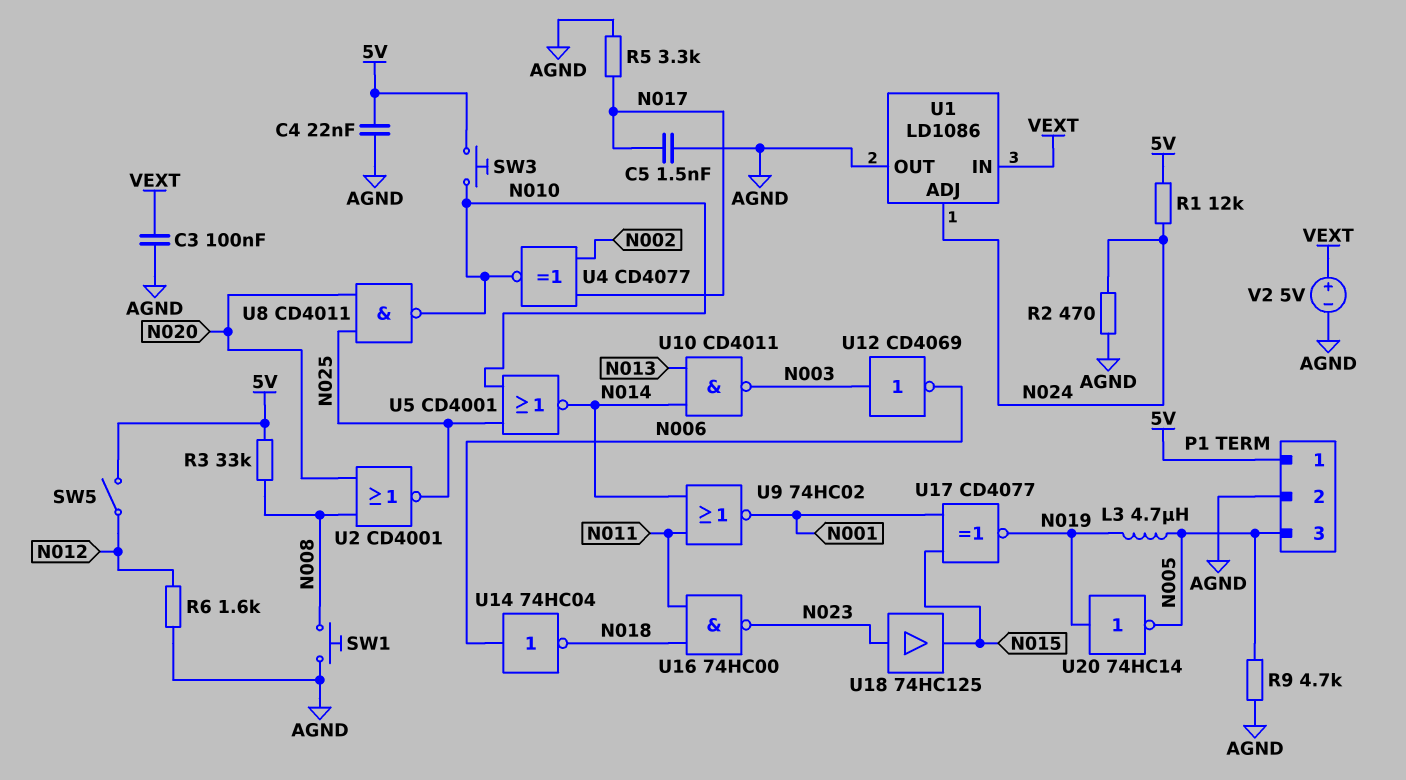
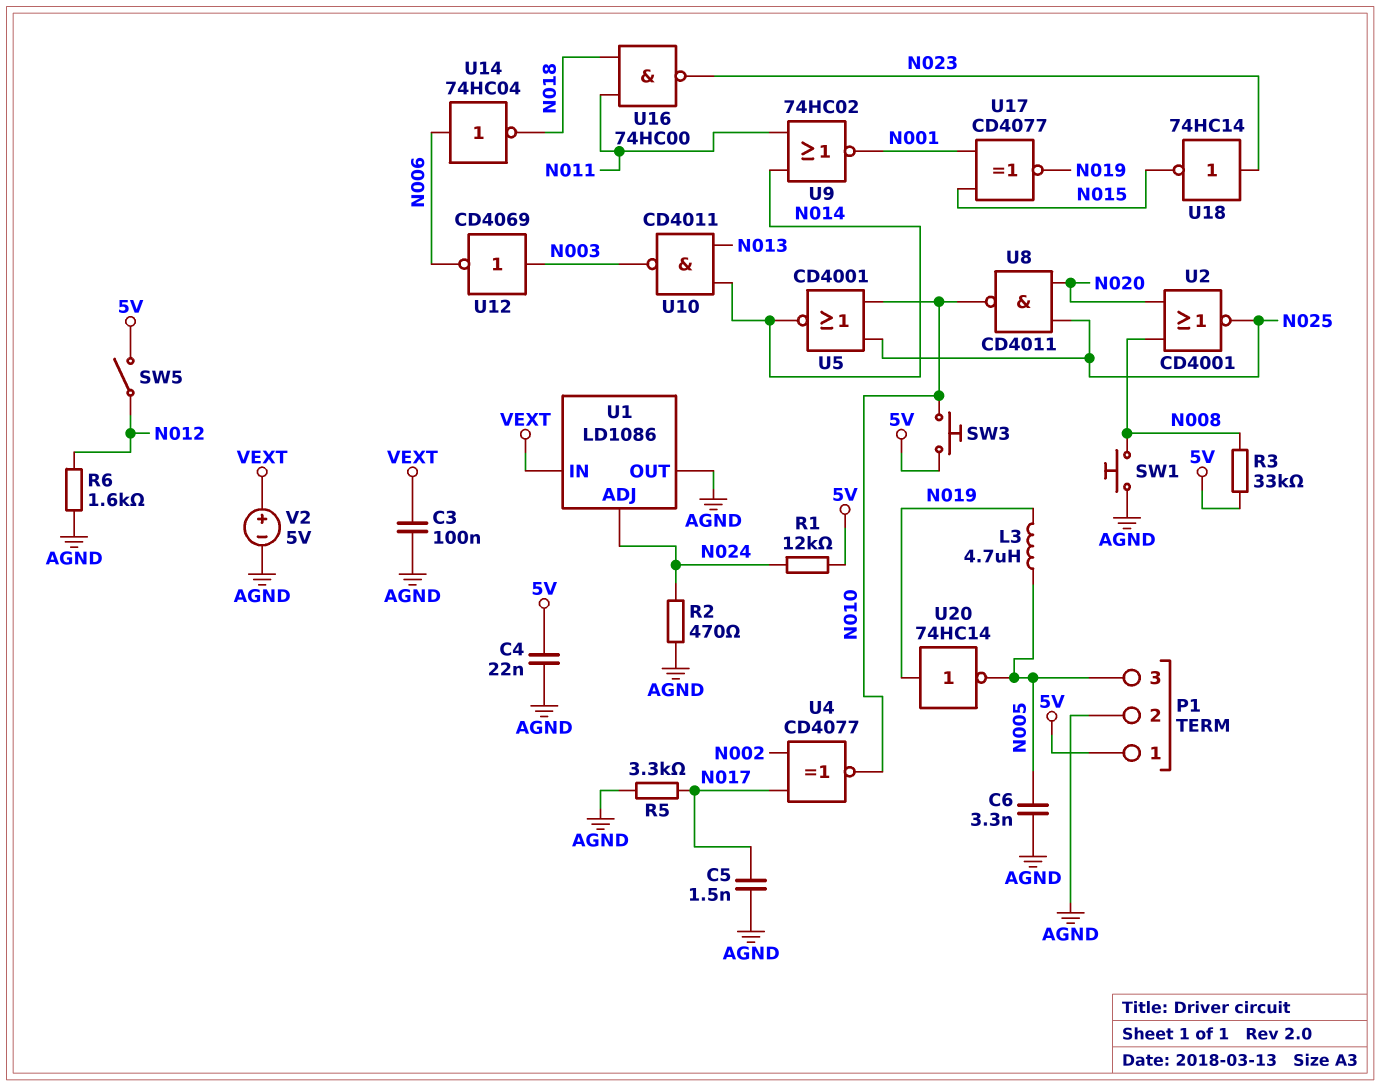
C6: none -> 3.3nF (AGND, N005)
R9: 4.7k (AGND, N005) -> none
U18: buffer 74HC125 (in N023, out N015) -> NOT 74HC14 (in N023, out N015)

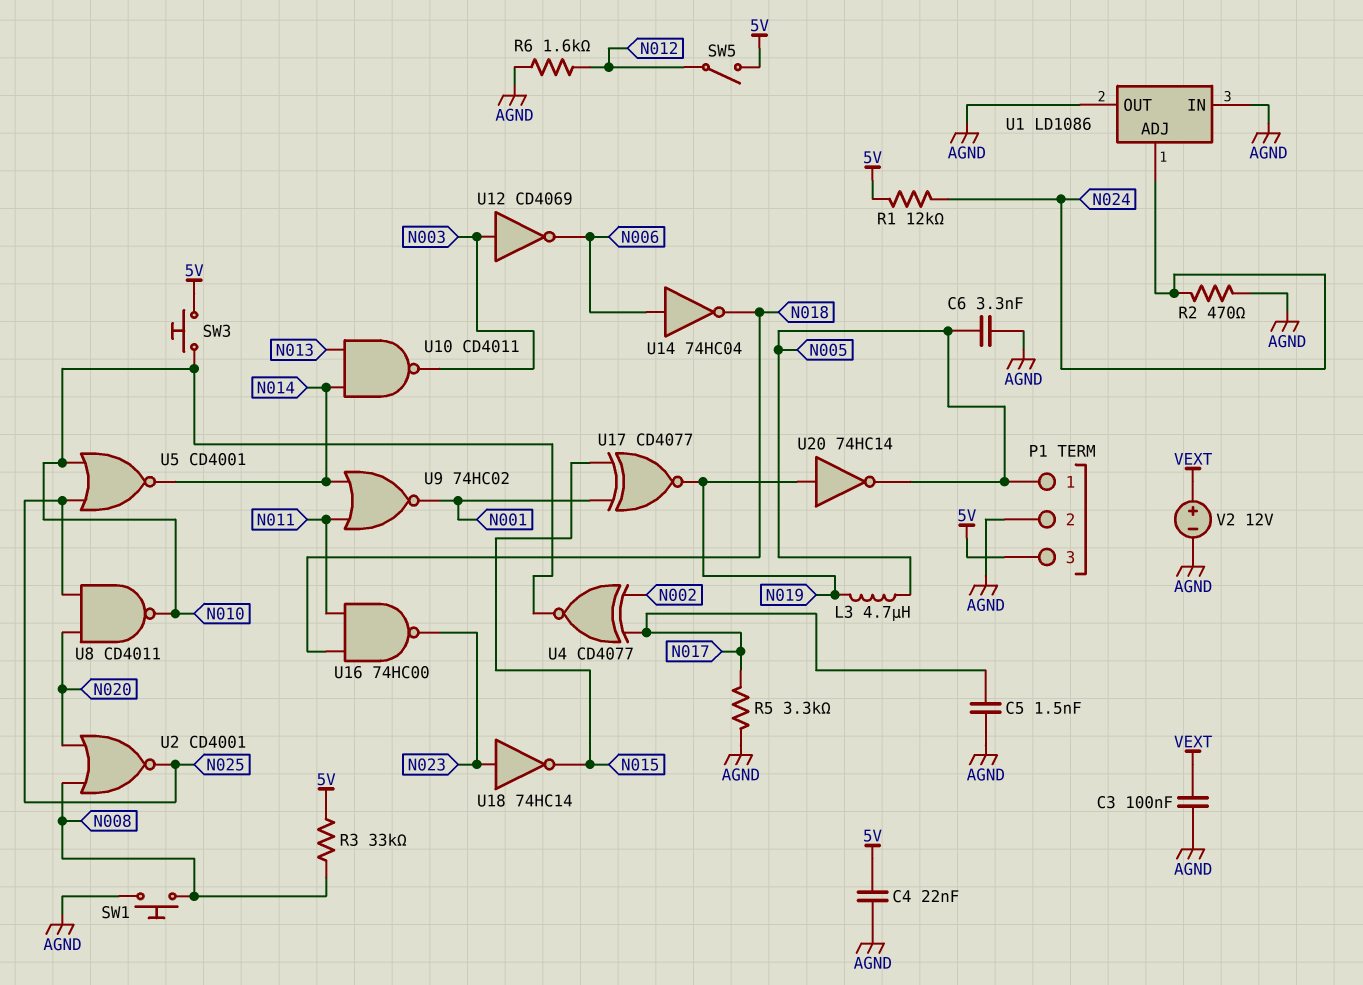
P1 pin 1: 5V -> N005
P1 pin 3: N005 -> 5V
U1 pin IN: VEXT -> AGND
V2: 5V (plus VEXT, minus AGND) -> 12V (plus VEXT, minus AGND)

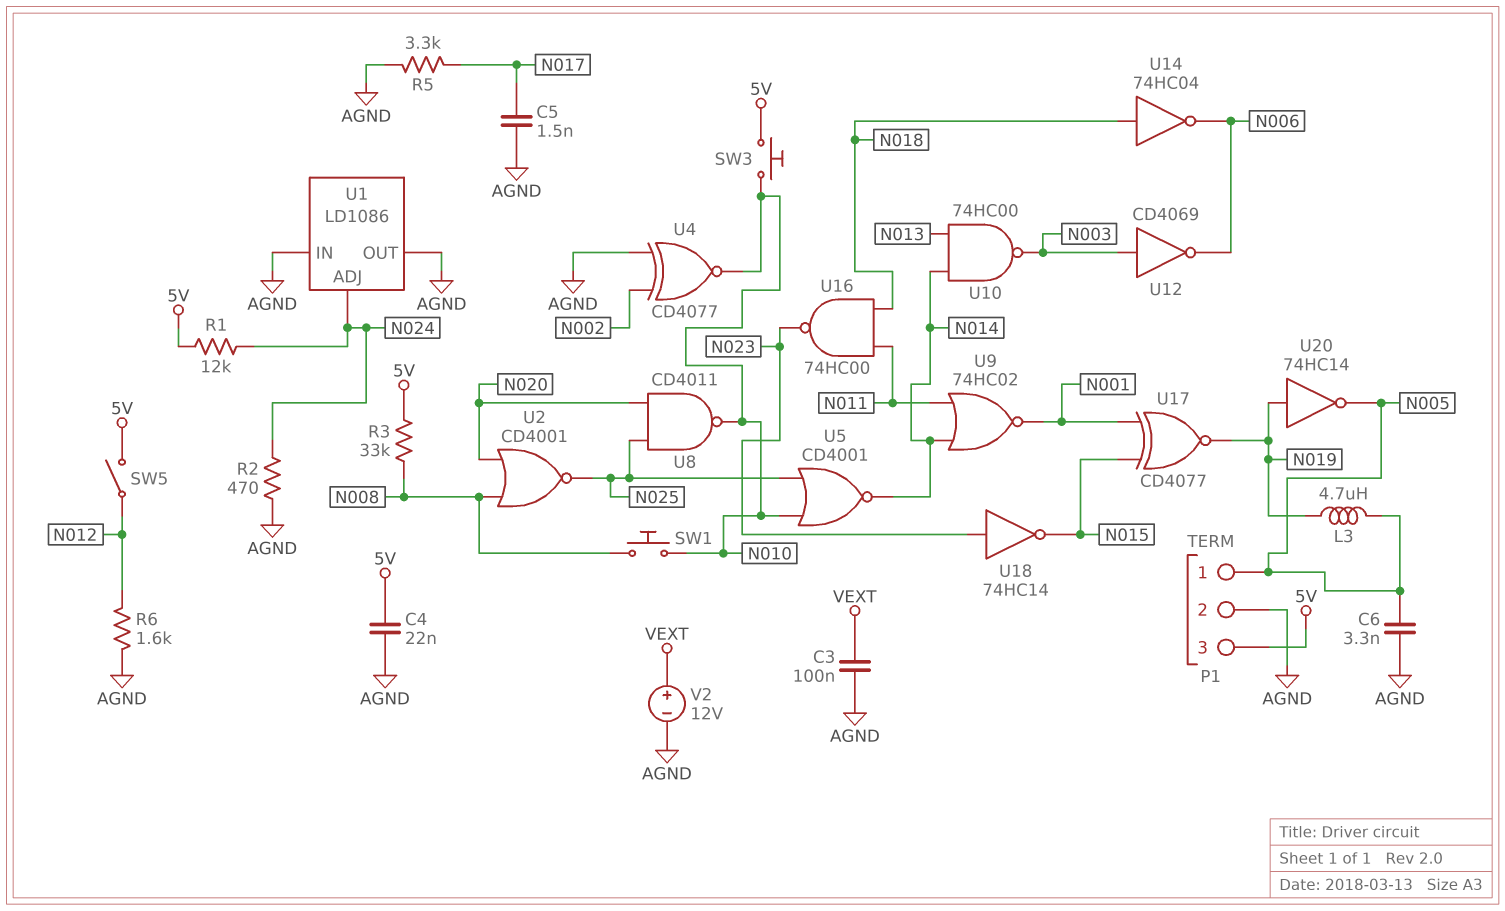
SW1: button (AGND, N008) -> button (N008, N010)
U4: XNOR CD4077 (in N002, in N017, out N010) -> XNOR CD4077 (in AGND, in N002, out N010)
U10: NAND CD4011 (in N013, in N014, out N003) -> NAND 74HC00 (in N013, in N014, out N003)
U14: NOT 74HC04 (in N006, out N018) -> NOT 74HC04 (in N018, out N006)

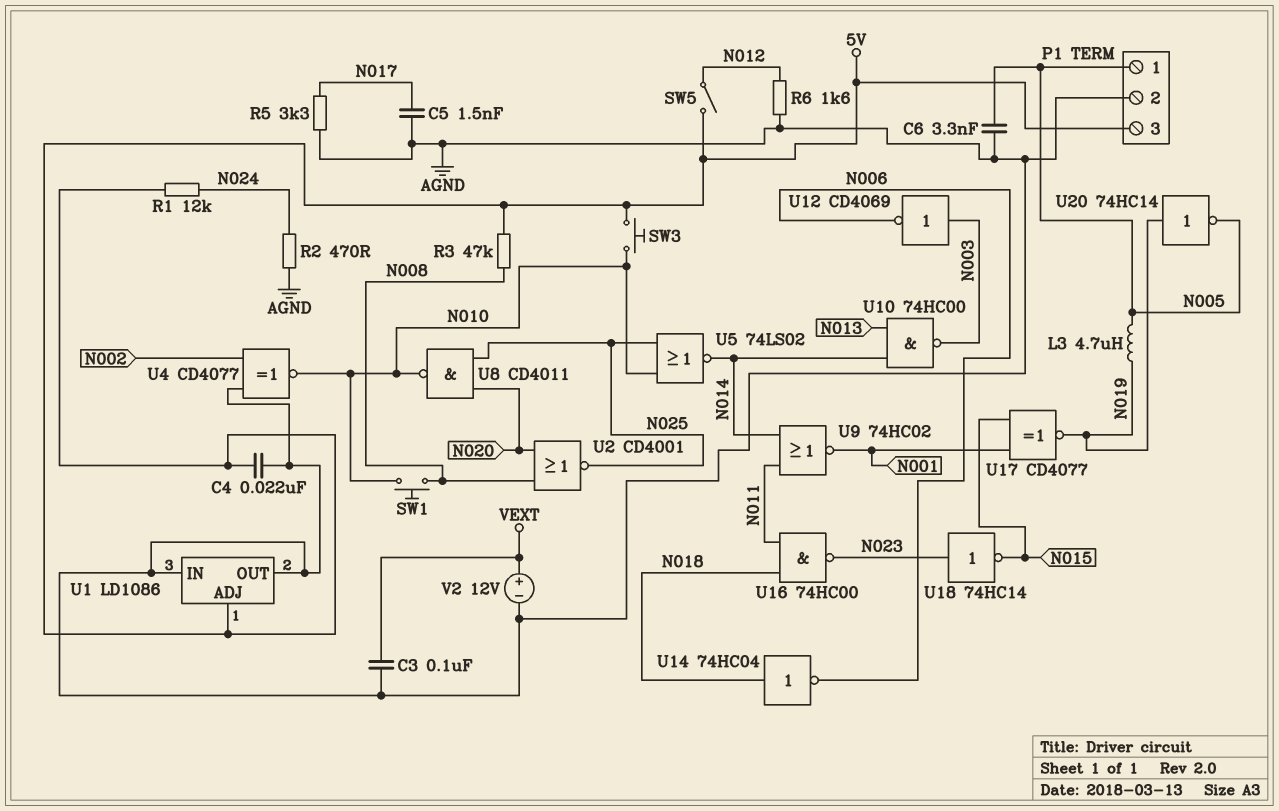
R3: 33k (5V, N008) -> 47k (5V, N008)
U1 pin ADJ: N024 -> 5V
U5: NOR CD4001 (in N010, in N025, out N014) -> NOR 74LS02 (in N010, in N025, out N014)

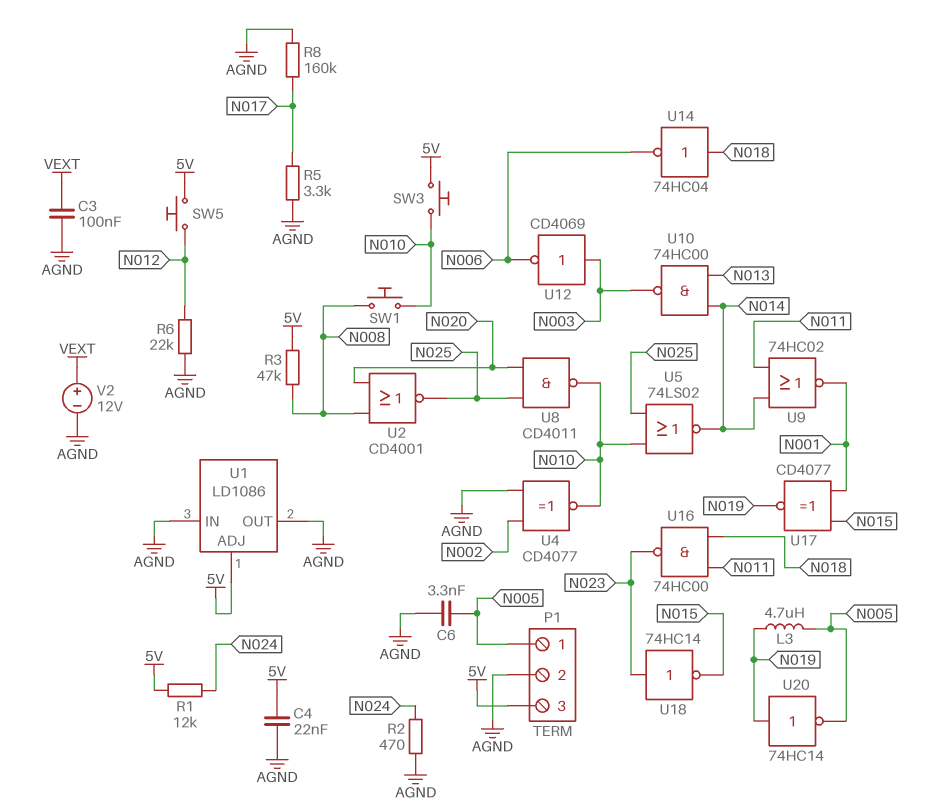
C5: 1.5nF (AGND, N017) -> none
R6: 1.6k (AGND, N012) -> 22k (AGND, N012)
R8: none -> 160k (AGND, N017)
SW5: switch (5V, N012) -> button (5V, N012)

